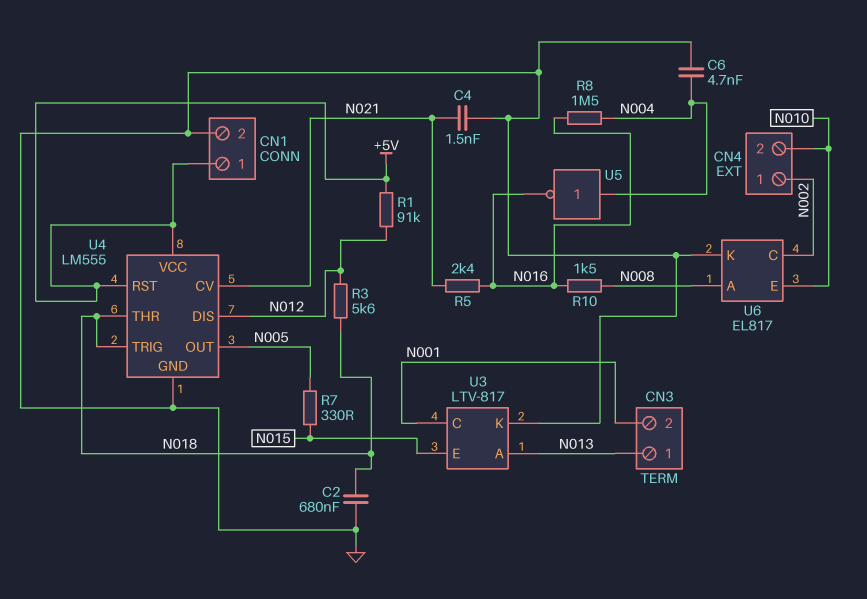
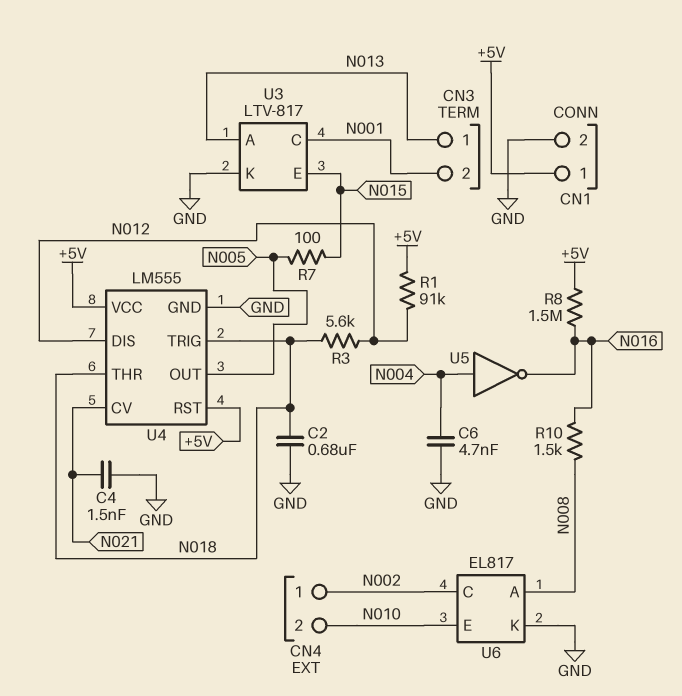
R5: 2.4k (N016, N021) -> none
R7: 330 (N005, N015) -> 100 (N005, N015)
R8: 1.5M (N004, N016) -> 1.5M (+5V, N016)

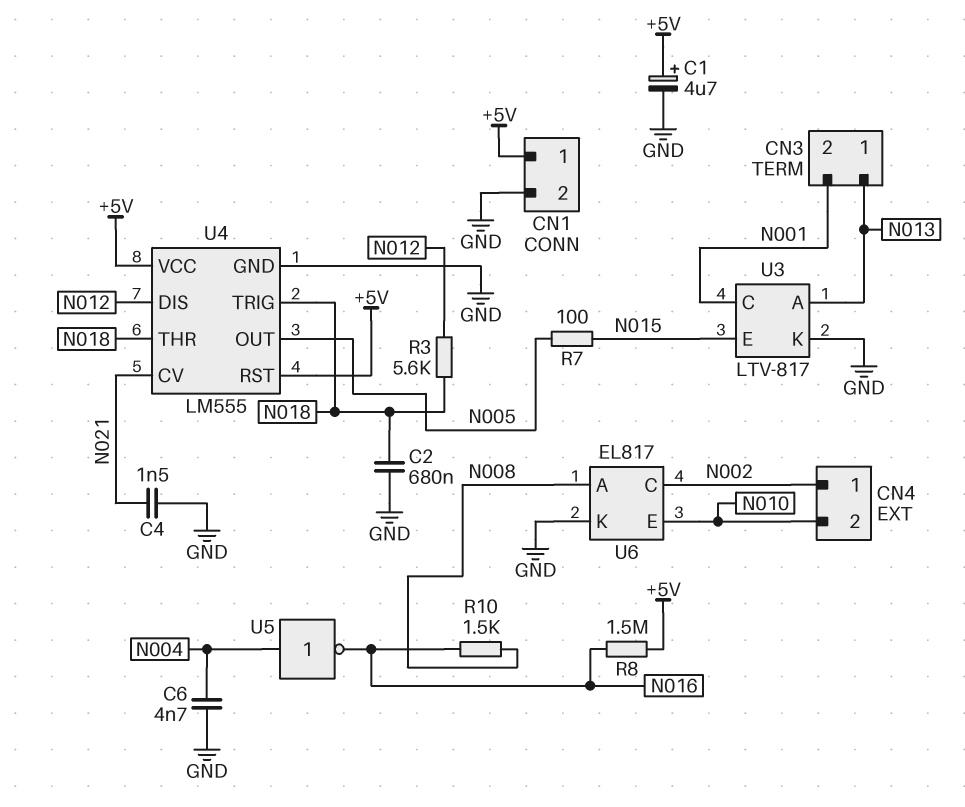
C1: none -> 4.7uF (plus +5V, minus GND)
R1: 91k (+5V, N012) -> none

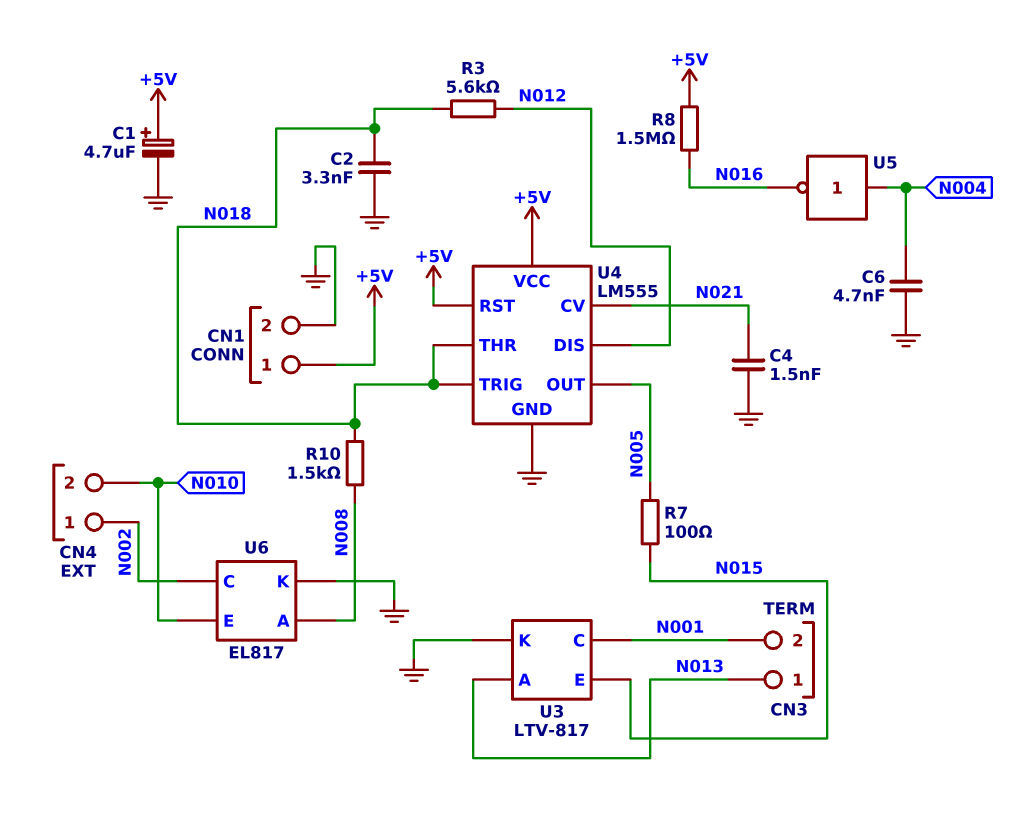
C2: 680nF (GND, N018) -> 3.3nF (GND, N018)
R10: 1.5k (N008, N016) -> 1.5k (N008, N018)

